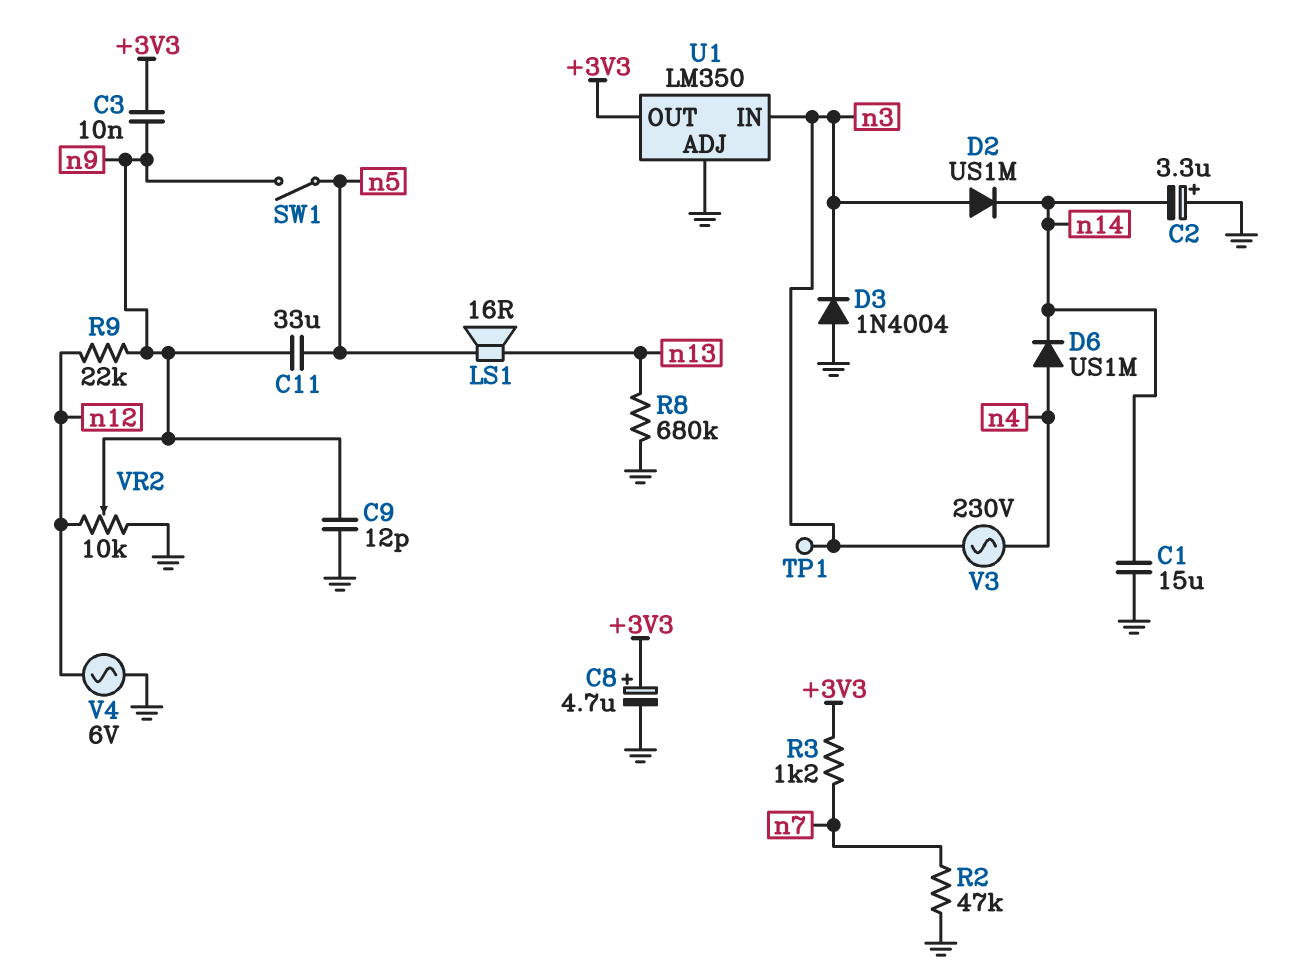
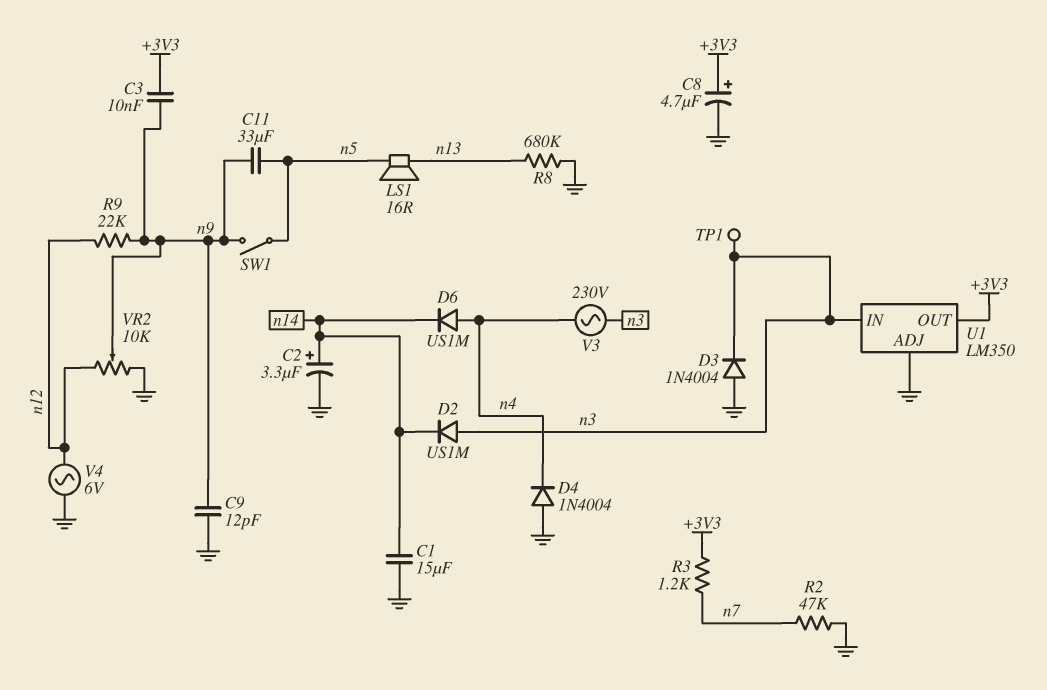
C2: 3.3uF (plus GND, minus n14) -> 3.3uF (plus n14, minus GND)
D4: none -> diode 1N4004 (A GND, K n4)

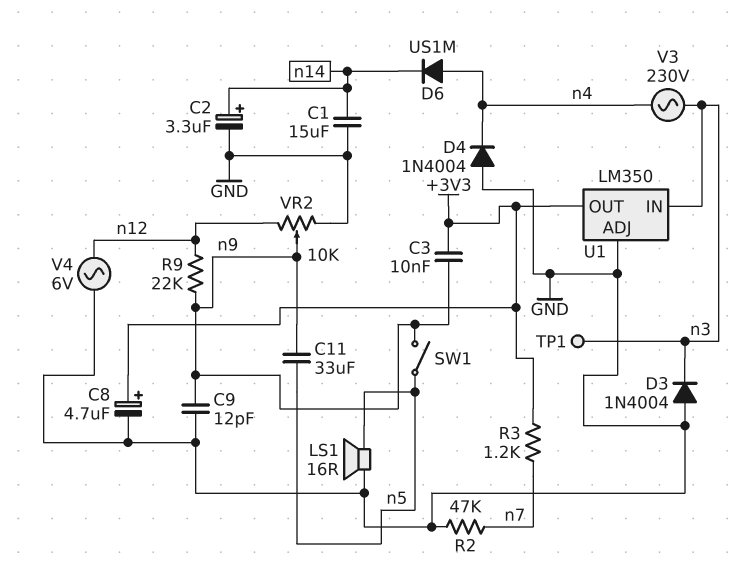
D2: diode US1M (A n3, K n14) -> none
LS1: speaker 16R (n5, n13) -> speaker 16R (GND, n5)
R8: 680k (GND, n13) -> none

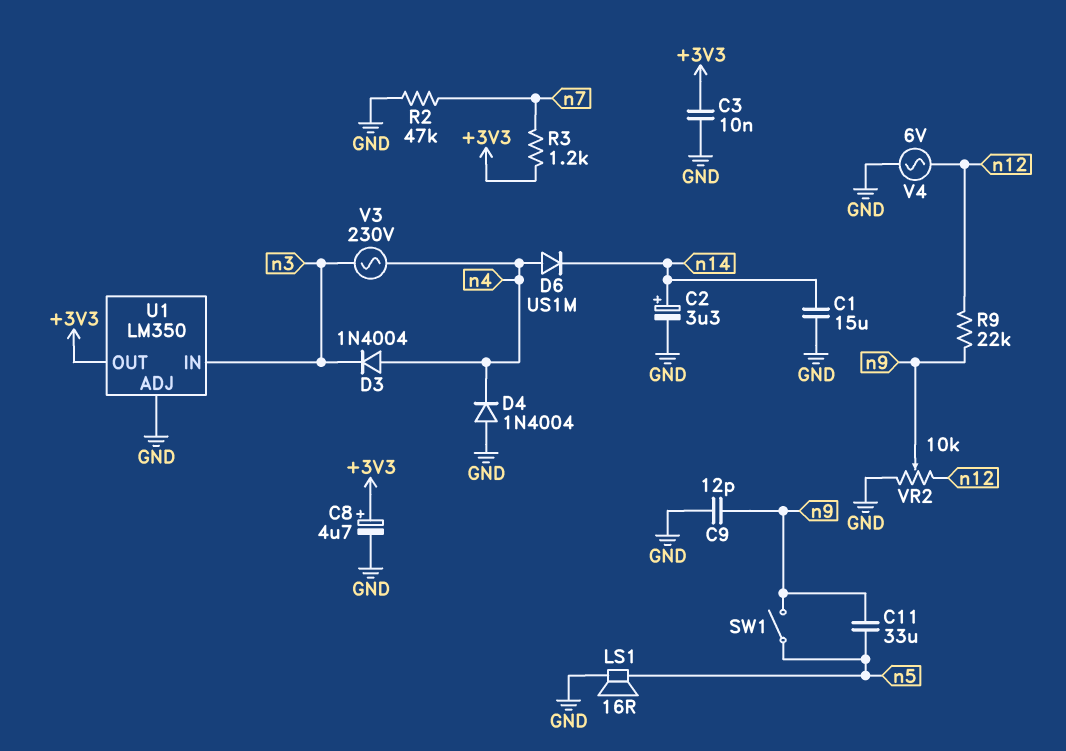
C3: 10nF (+3V3, n9) -> 10nF (+3V3, GND)
D3: diode 1N4004 (A GND, K n3) -> diode 1N4004 (A n4, K n3)
TP1: test point (n3) -> none

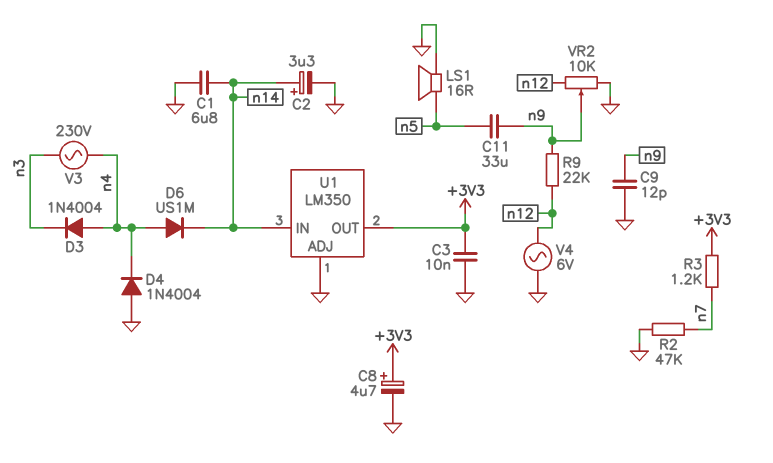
C1: 15uF (GND, n14) -> 6.8uF (GND, n14)
SW1: switch (n5, n9) -> none
U1 pin IN: n3 -> n14

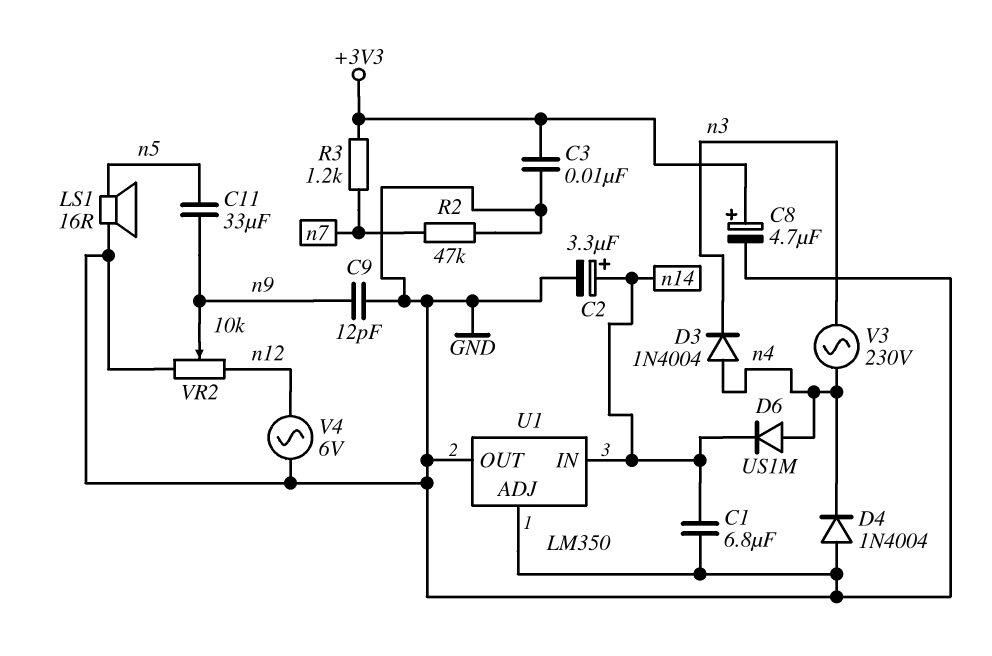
R9: 22k (n9, n12) -> none
U1 pin OUT: +3V3 -> GND

